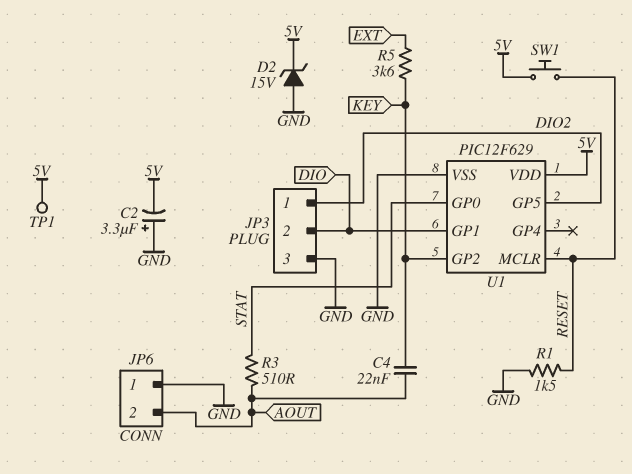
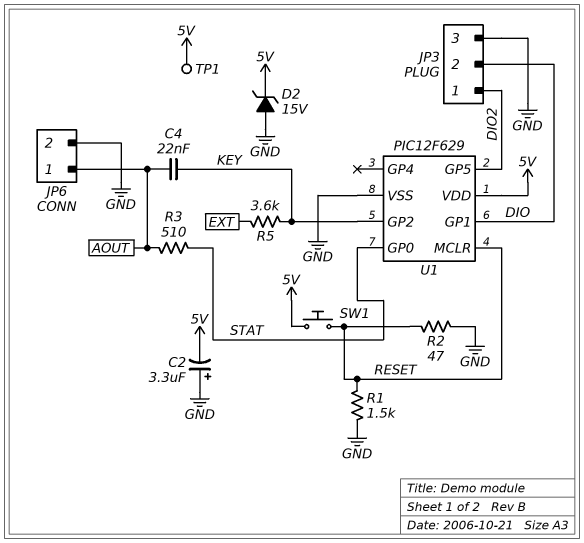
JP6 pin 1: GND -> AOUT
JP6 pin 2: AOUT -> GND
R2: none -> 47 (GND, RESET)

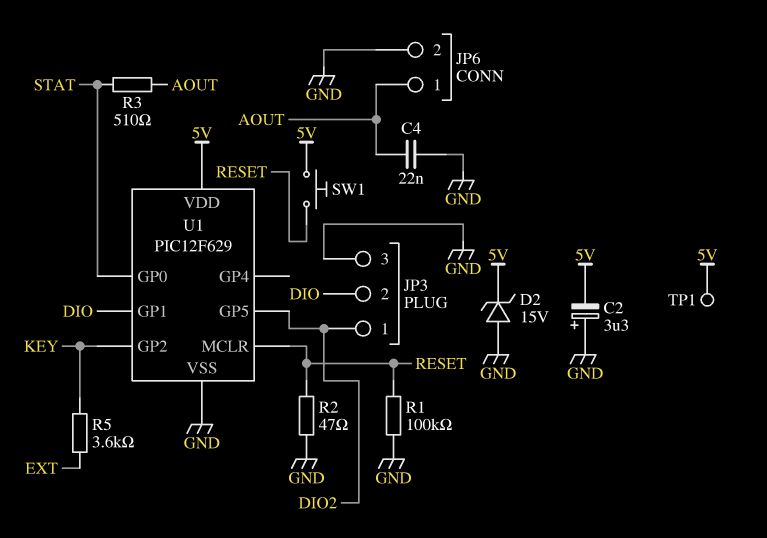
C4: 22nF (AOUT, KEY) -> 22nF (AOUT, GND)
R1: 1.5k (GND, RESET) -> 100k (GND, RESET)

